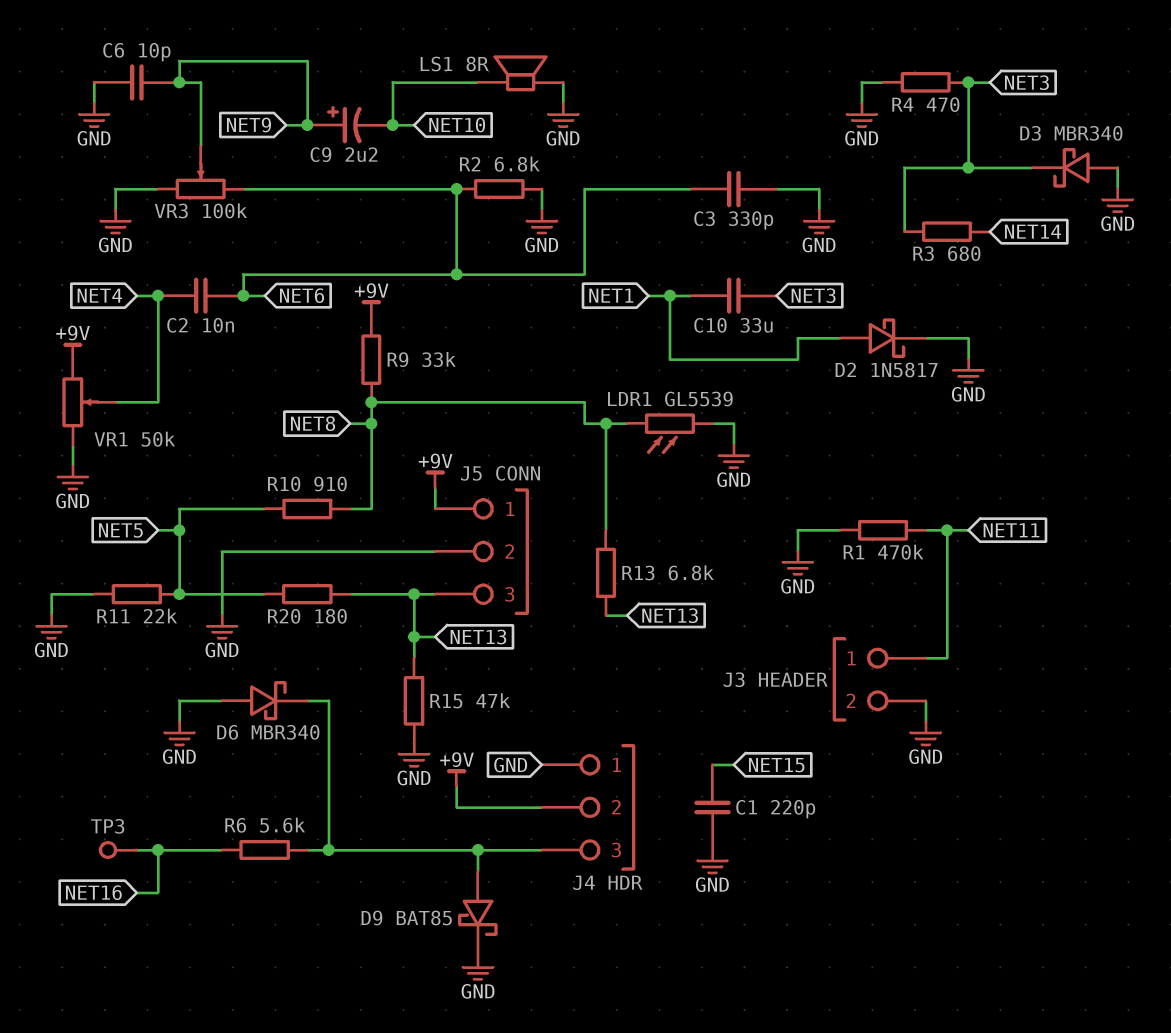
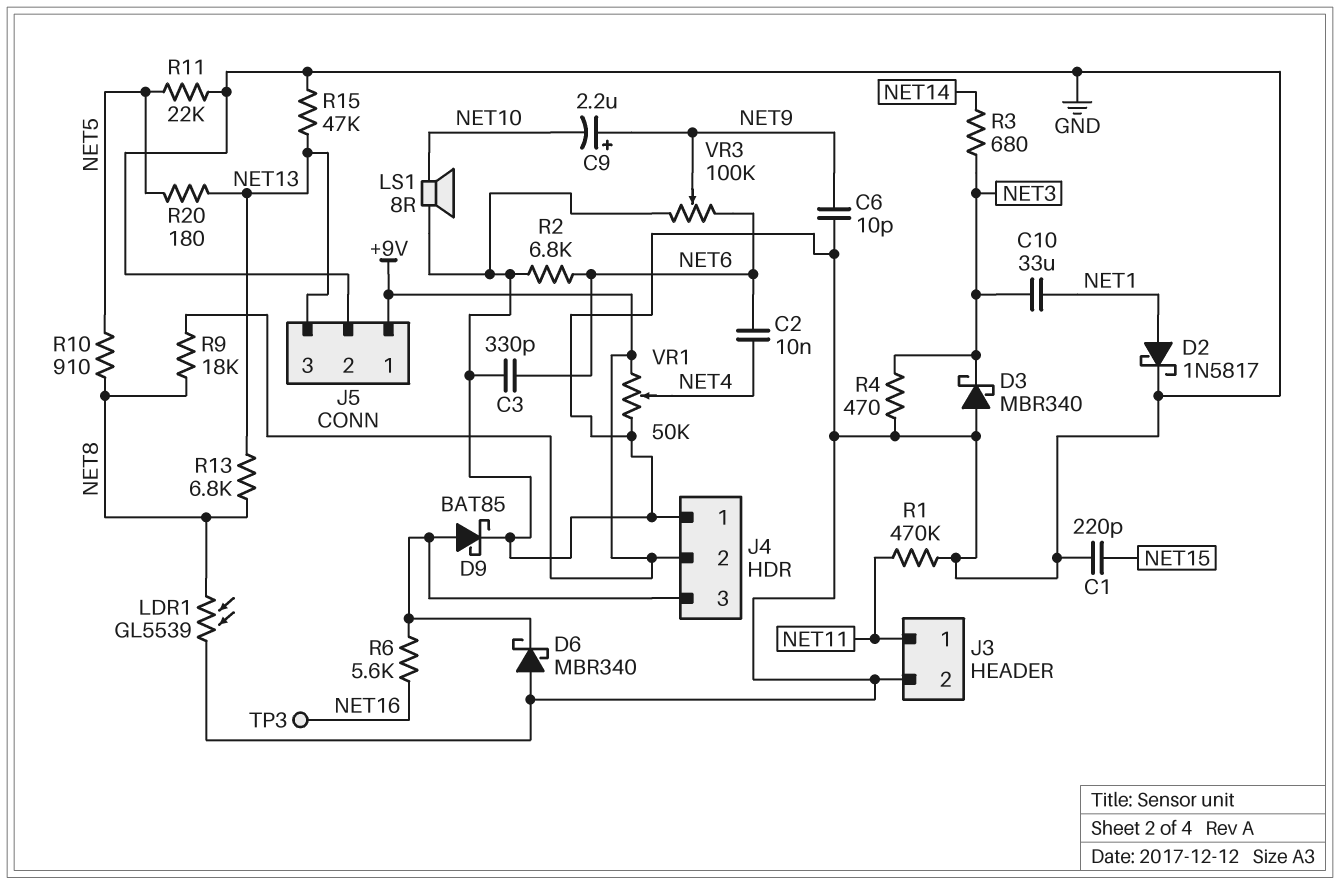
R9: 33k (+9V, NET8) -> 18k (+9V, NET8)

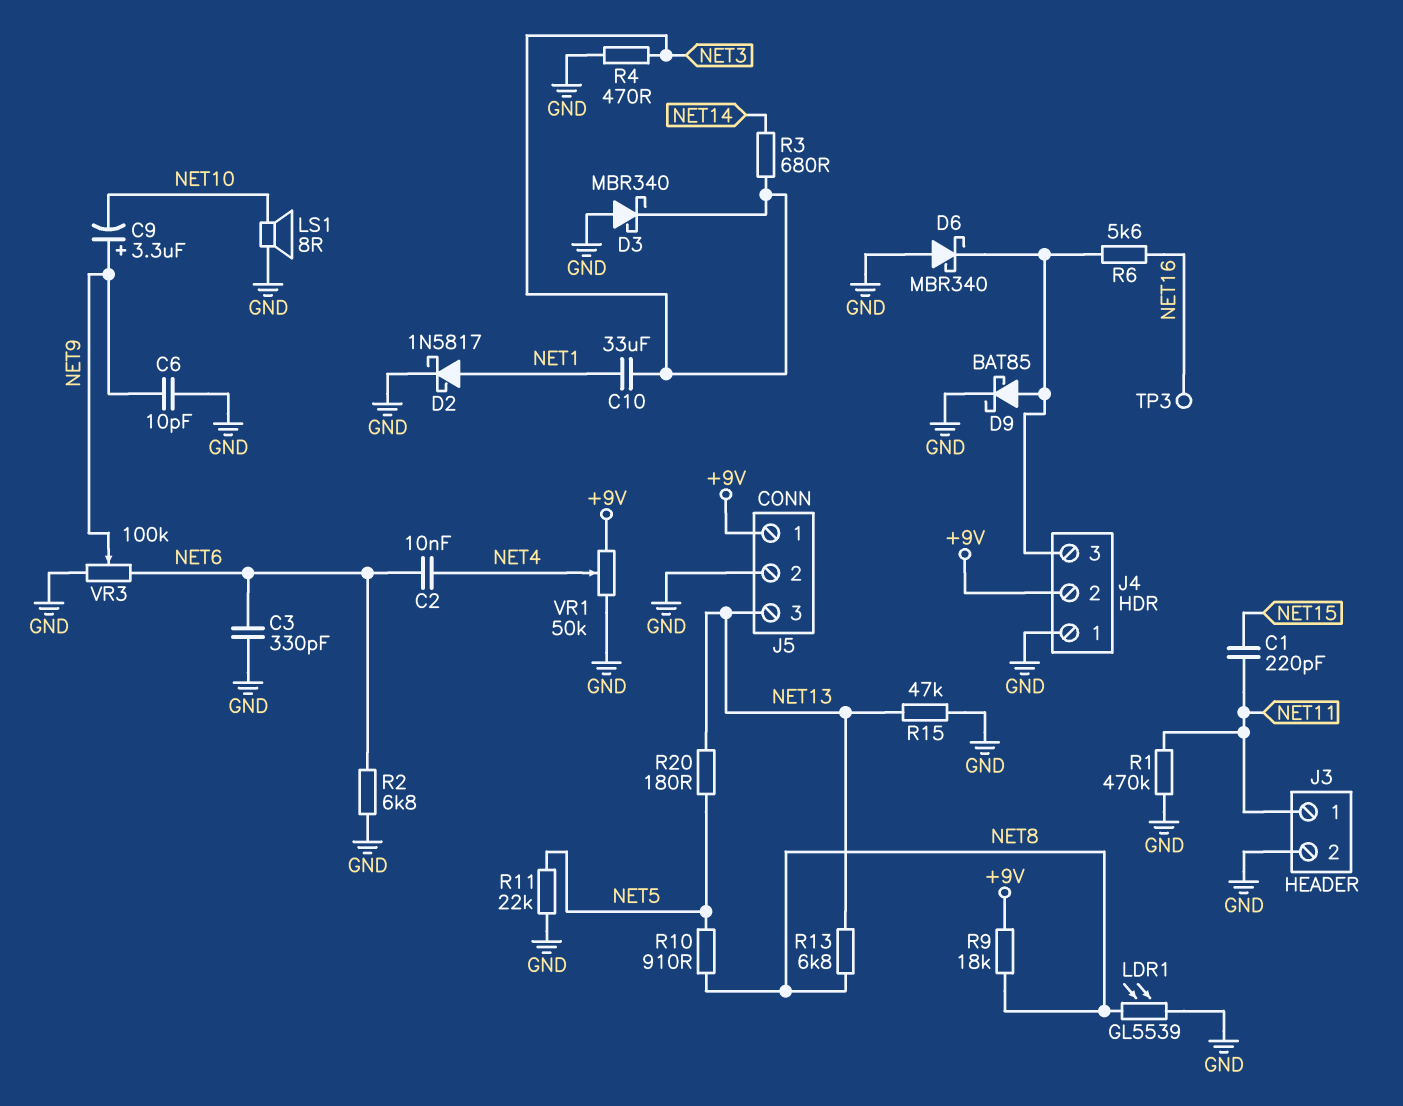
C1: 220pF (GND, NET15) -> 220pF (NET11, NET15)
C9: 2.2uF (plus NET9, minus NET10) -> 3.3uF (plus NET9, minus NET10)

